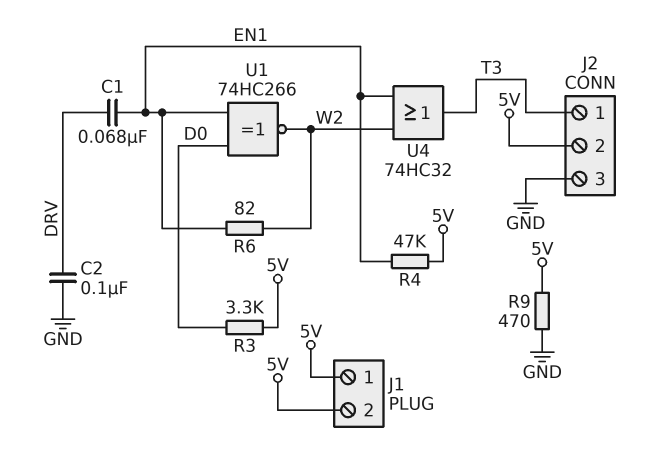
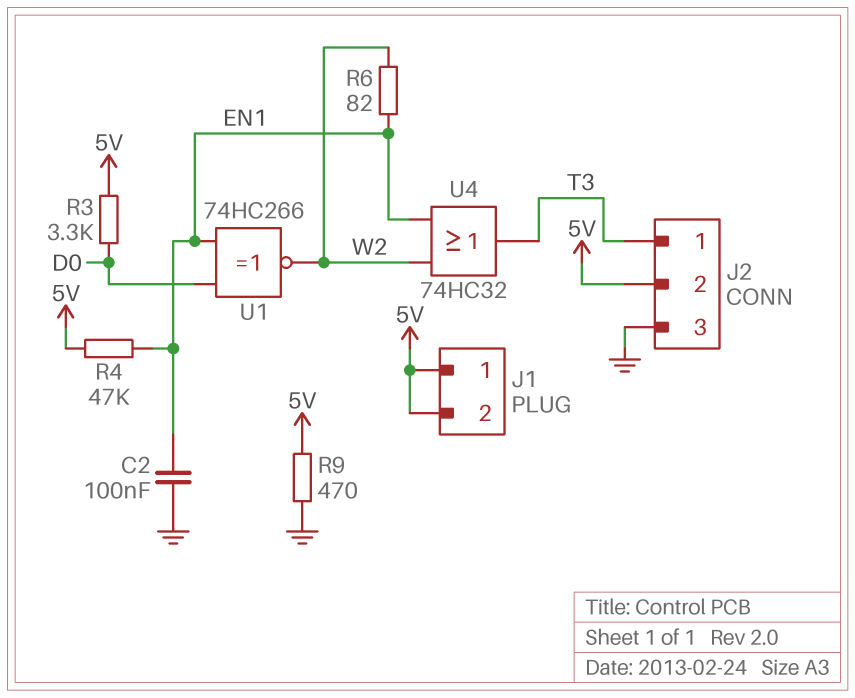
C1: 68nF (DRV, EN1) -> none
C2: 100nF (DRV, GND) -> 100nF (EN1, GND)

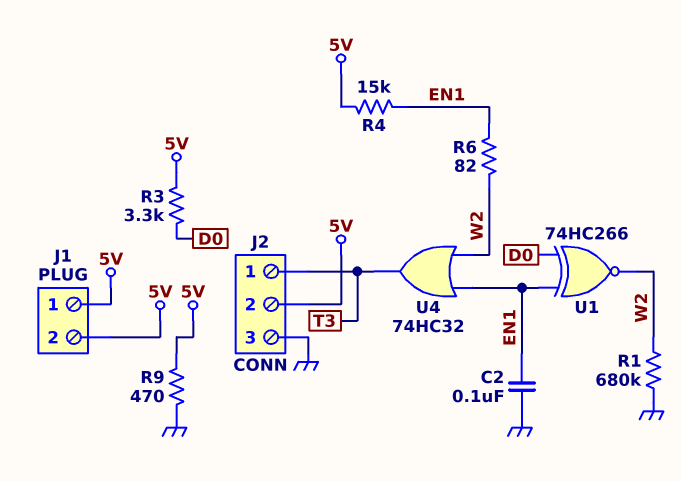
R1: none -> 680k (GND, W2)
R4: 47k (5V, EN1) -> 15k (5V, EN1)

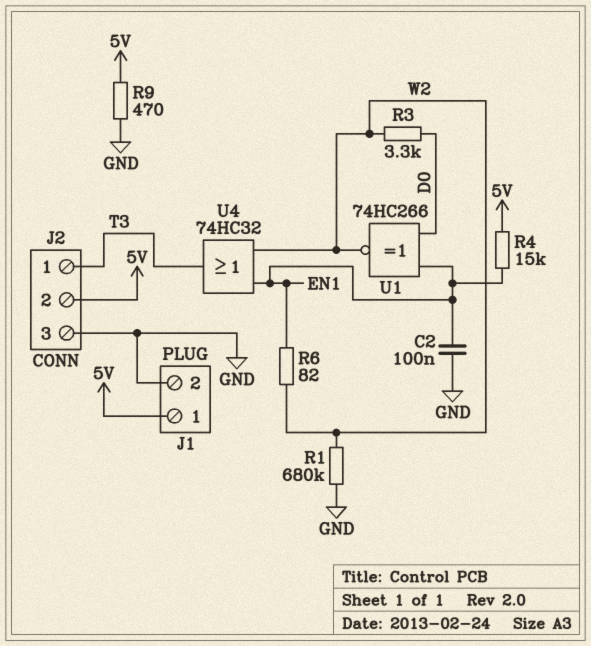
J1 pin 2: 5V -> GND
R3: 3.3k (5V, D0) -> 3.3k (D0, W2)

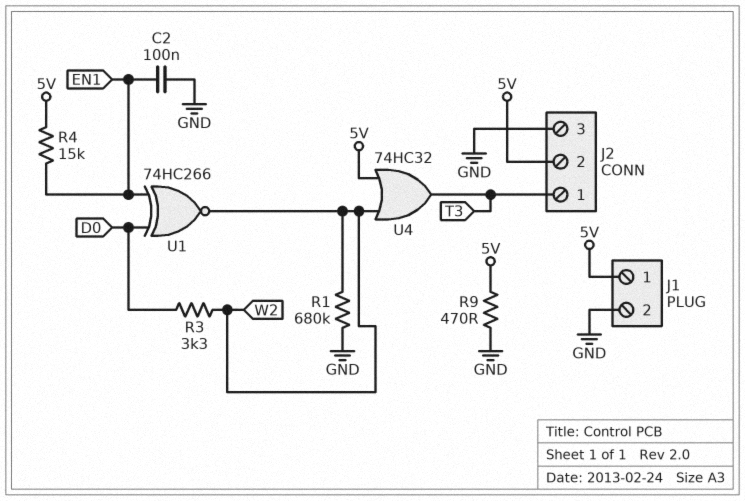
R6: 82 (EN1, W2) -> none
U4: OR 74HC32 (in EN1, in W2, out T3) -> OR 74HC32 (in 5V, in W2, out T3)

